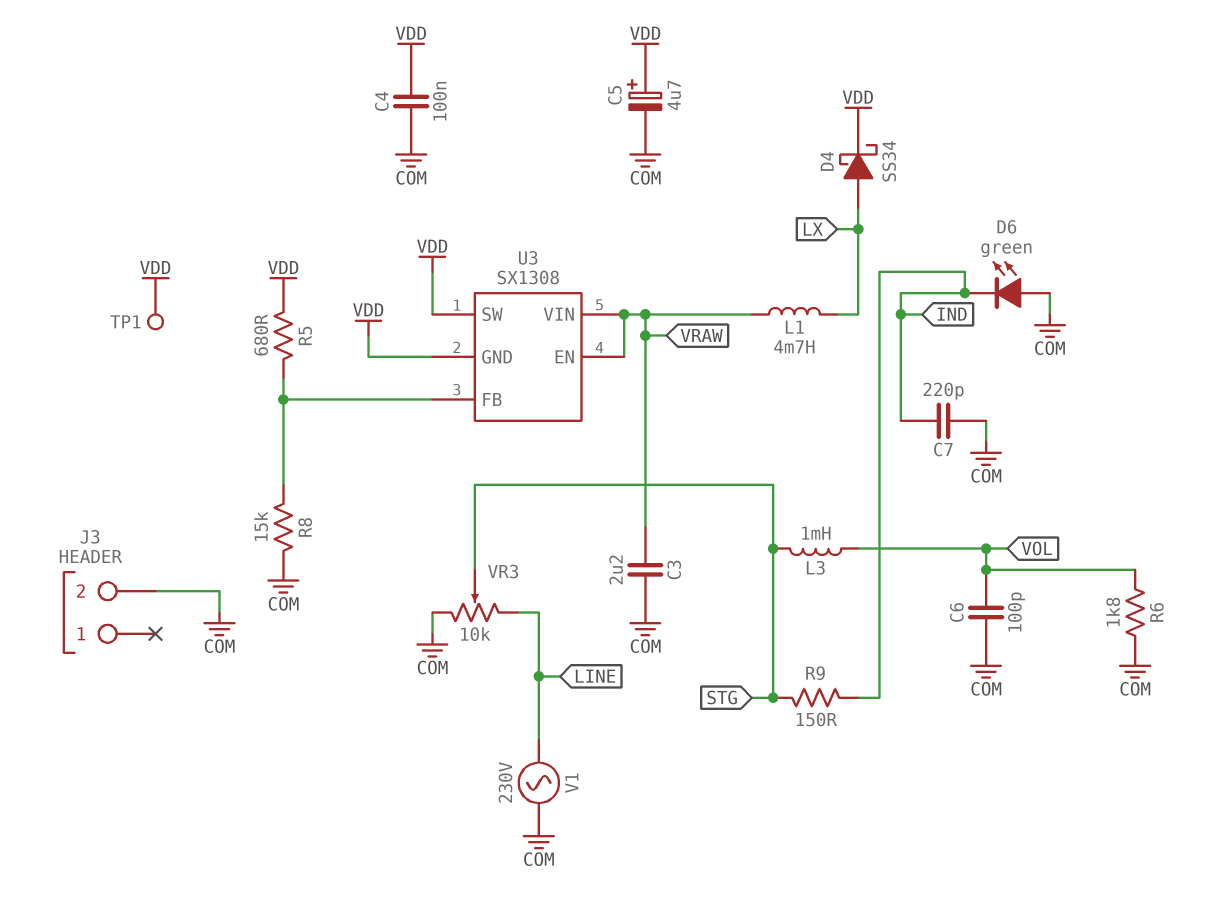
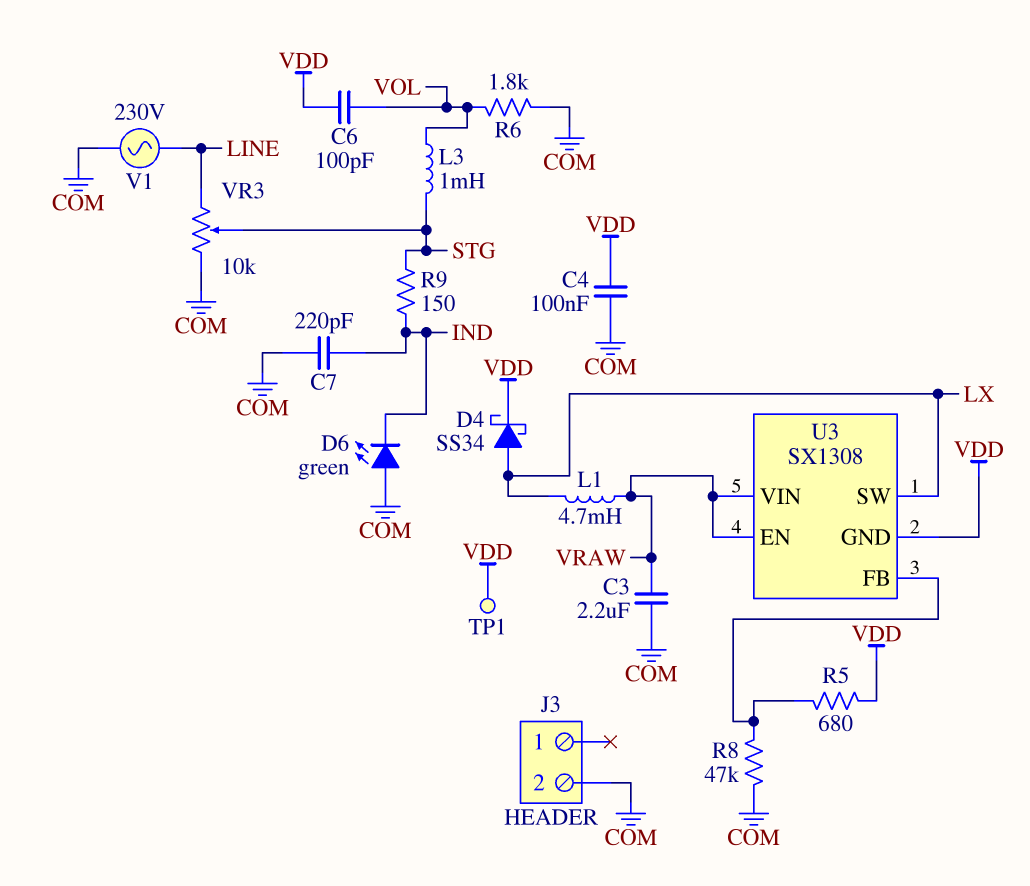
C5: 4.7uF (plus VDD, minus COM) -> none
C6: 100pF (COM, VOL) -> 100pF (VDD, VOL)
R8: 15k (COM, U3/FB) -> 47k (COM, U3/FB)
U3 pin SW: VDD -> LX

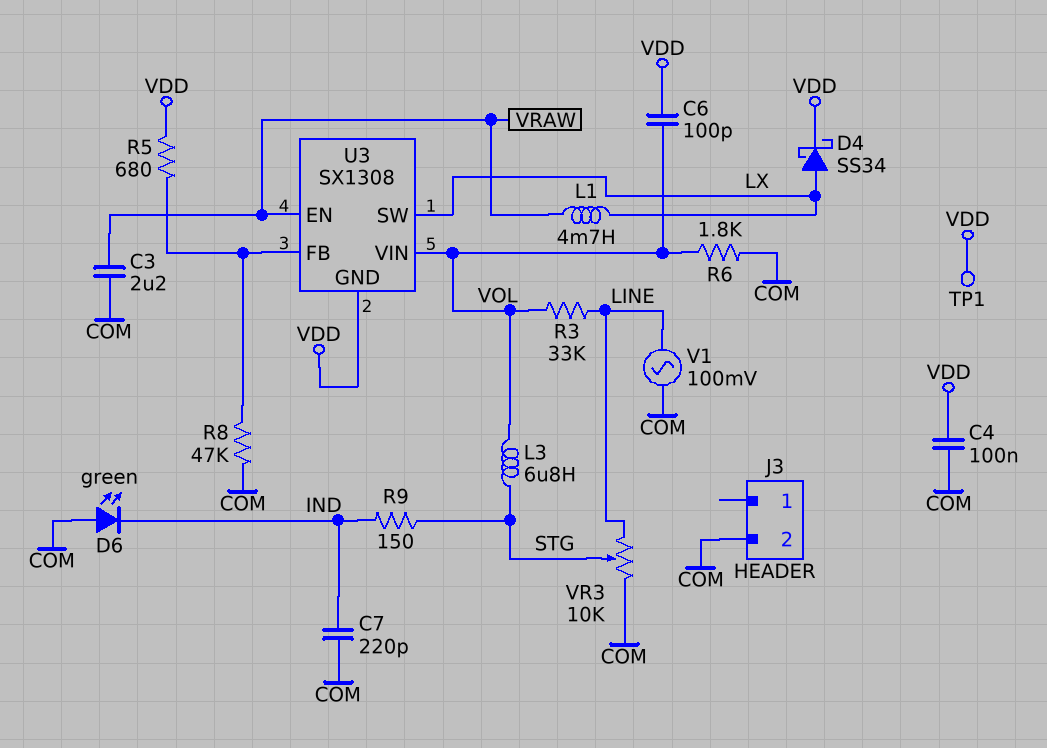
L3: 1mH (STG, VOL) -> 6.8uH (STG, VOL)
R3: none -> 33k (LINE, VOL)
U3 pin VIN: VRAW -> VOL
V1: AC 230V (COM, LINE) -> AC 100mV (COM, LINE)

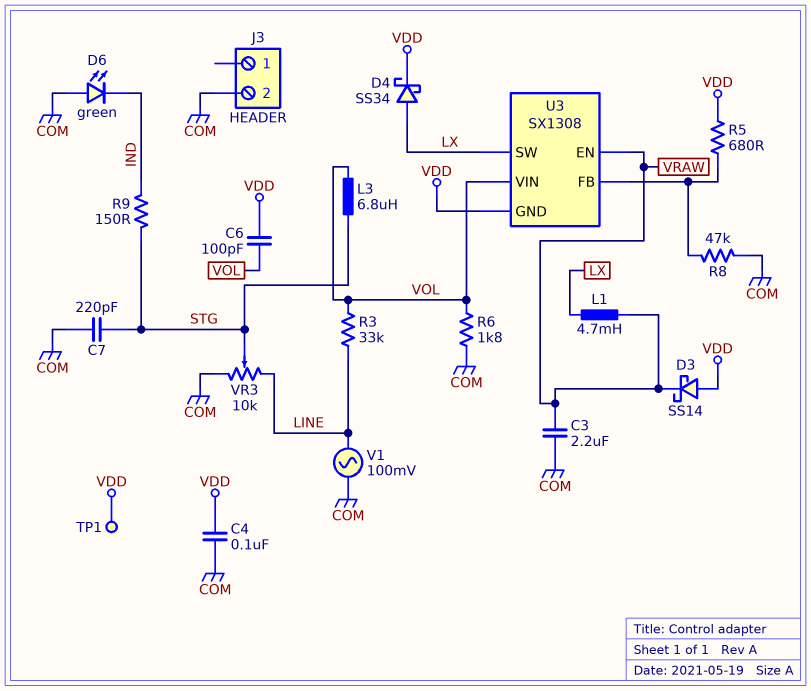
C7: 220pF (COM, IND) -> 220pF (COM, STG)
D3: none -> schottky SS14 (A VDD, K VRAW)

